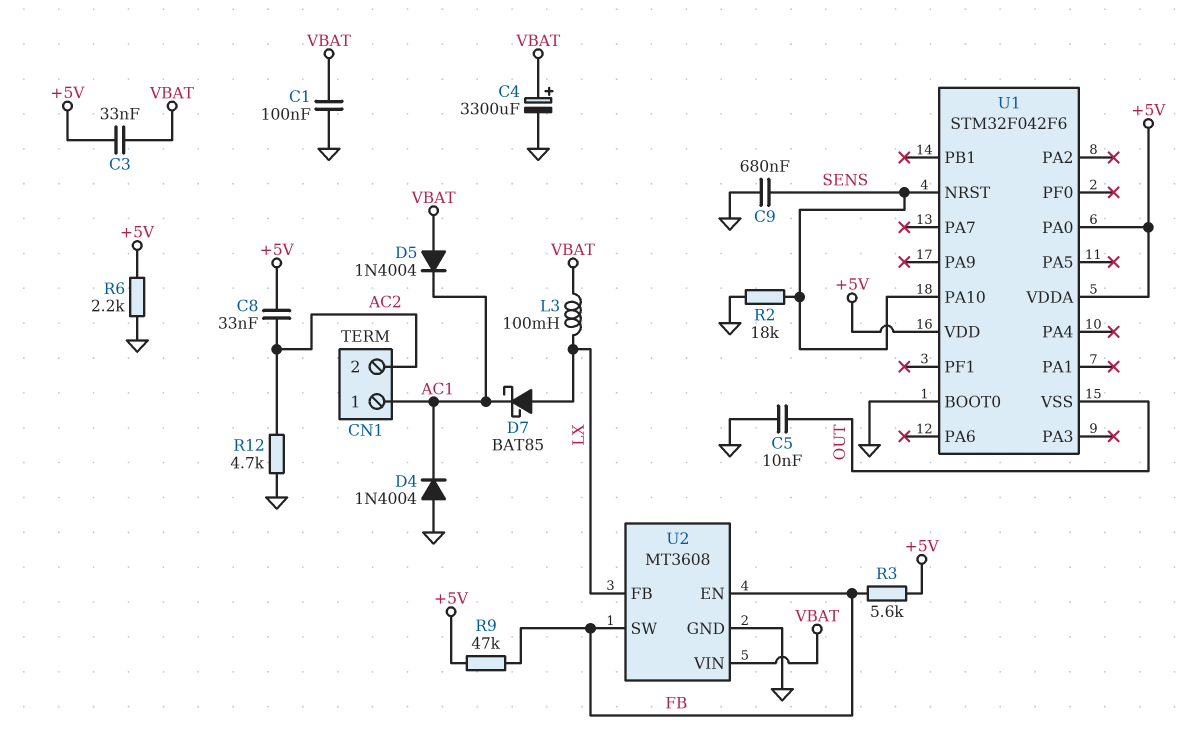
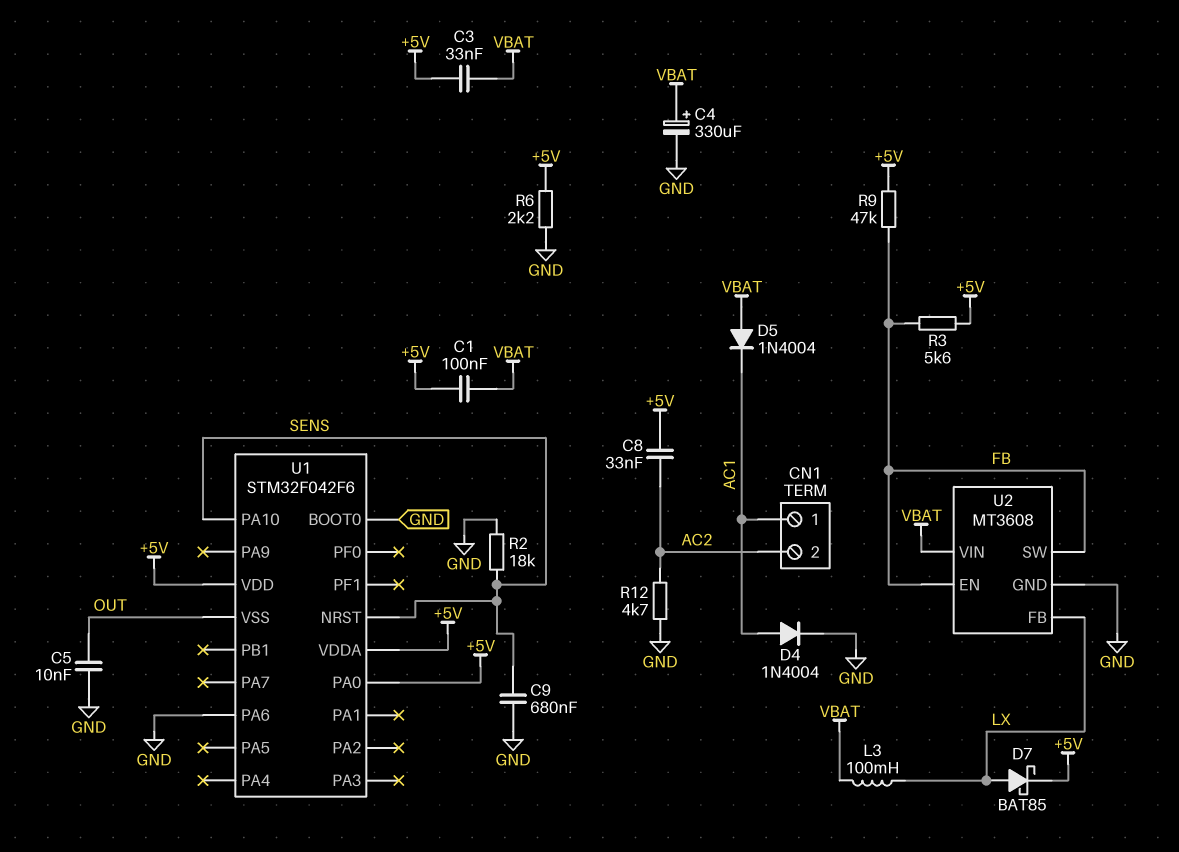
C1: 100nF (GND, VBAT) -> 100nF (+5V, VBAT)
C4: 3300uF (plus VBAT, minus GND) -> 330uF (plus VBAT, minus GND)
D4: diode 1N4004 (A GND, K AC1) -> diode 1N4004 (A AC1, K GND)
D7: schottky BAT85 (A LX, K AC1) -> schottky BAT85 (A LX, K +5V)
U1 pin PA6: none -> GND

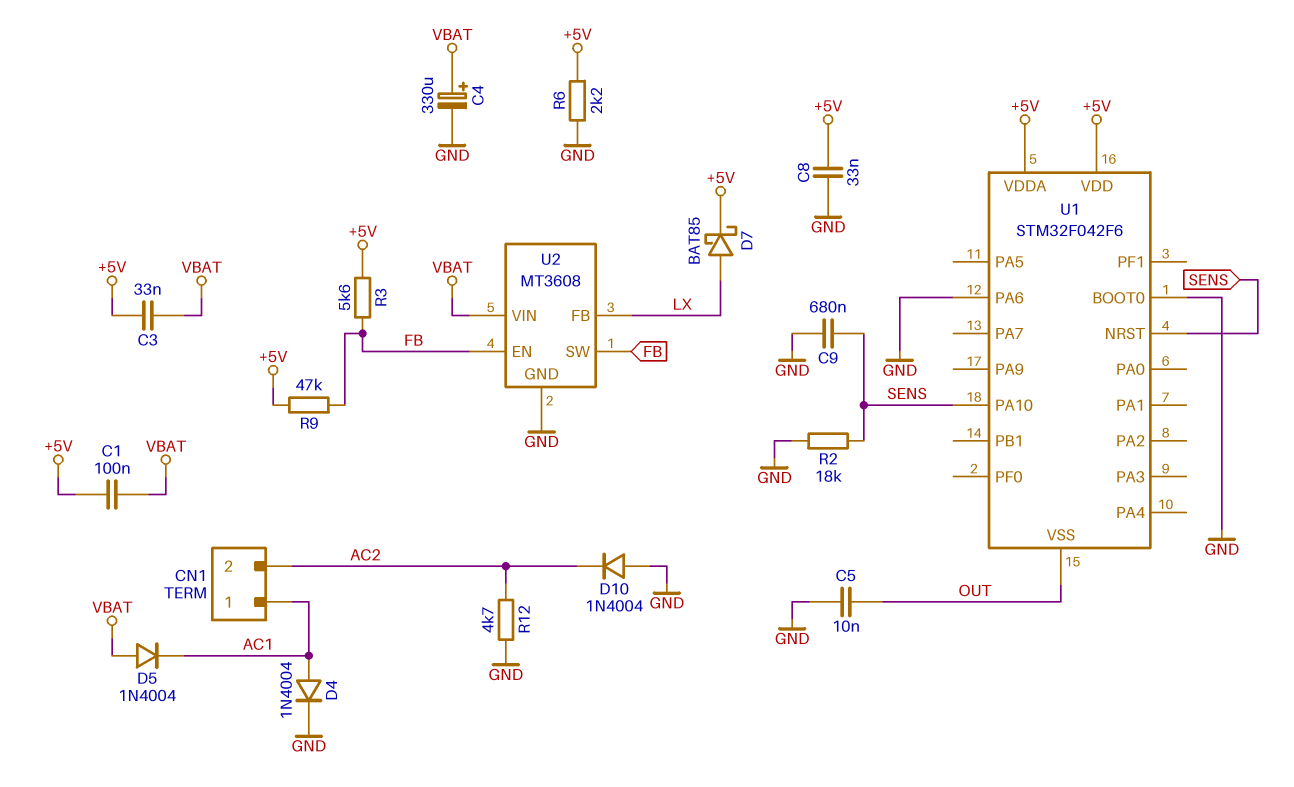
C8: 33nF (+5V, AC2) -> 33nF (+5V, GND)
D10: none -> diode 1N4004 (A GND, K AC2)
L3: 100mH (LX, VBAT) -> none
U1 pin PA0: +5V -> none

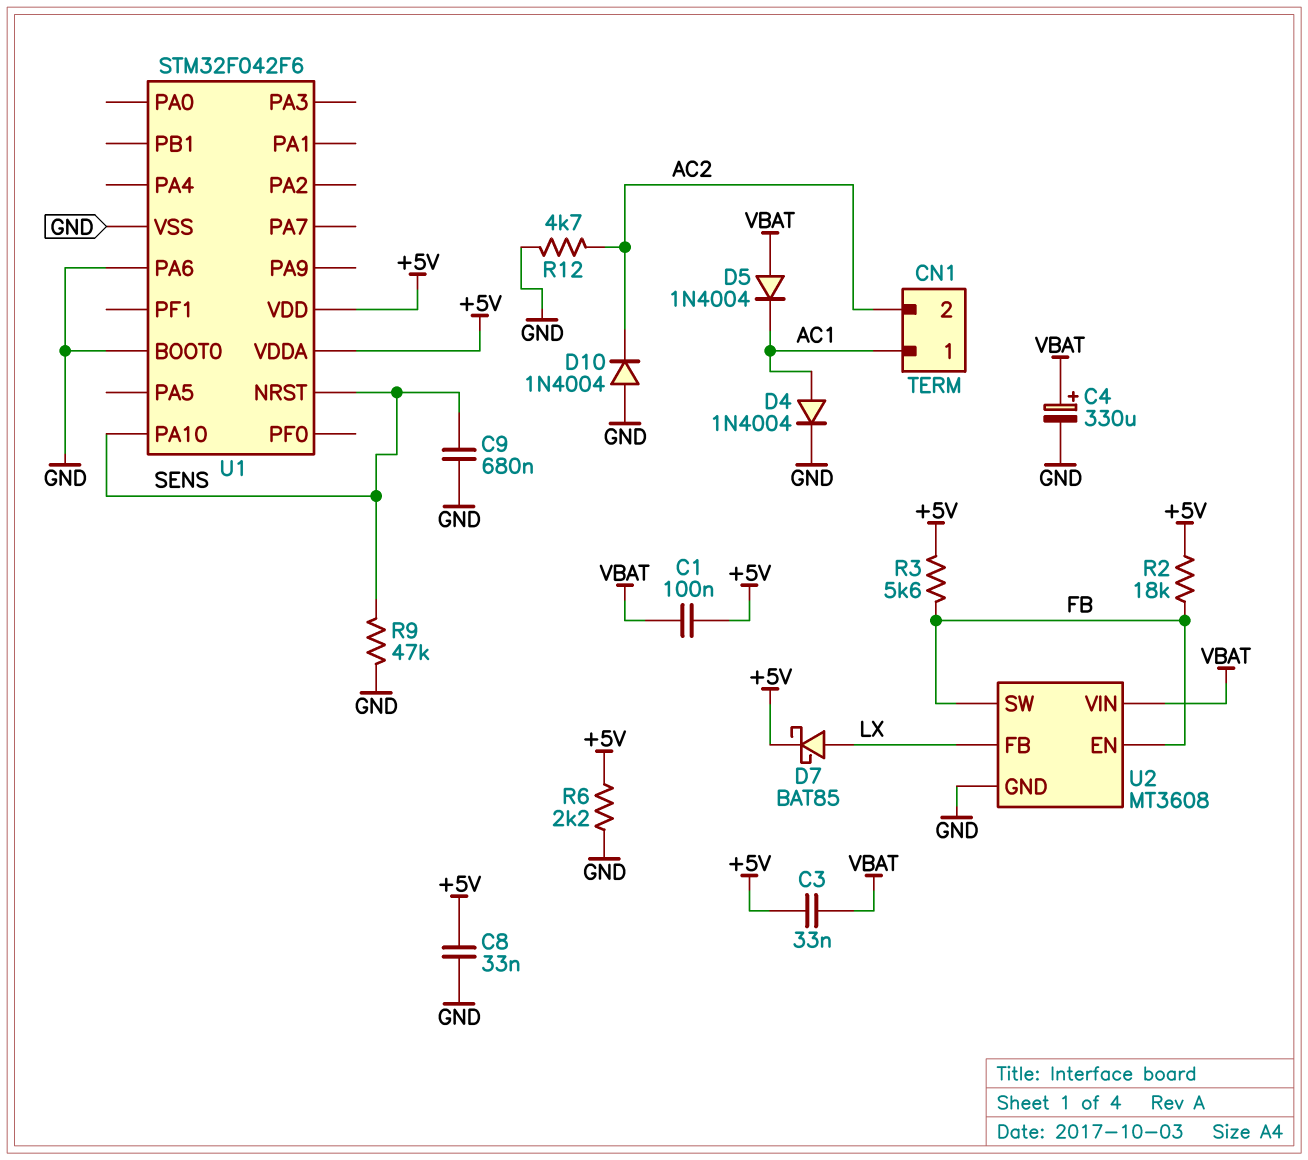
C5: 10nF (GND, OUT) -> none
R2: 18k (GND, SENS) -> 18k (+5V, FB)
R9: 47k (+5V, FB) -> 47k (GND, SENS)
U1 pin VSS: OUT -> GND

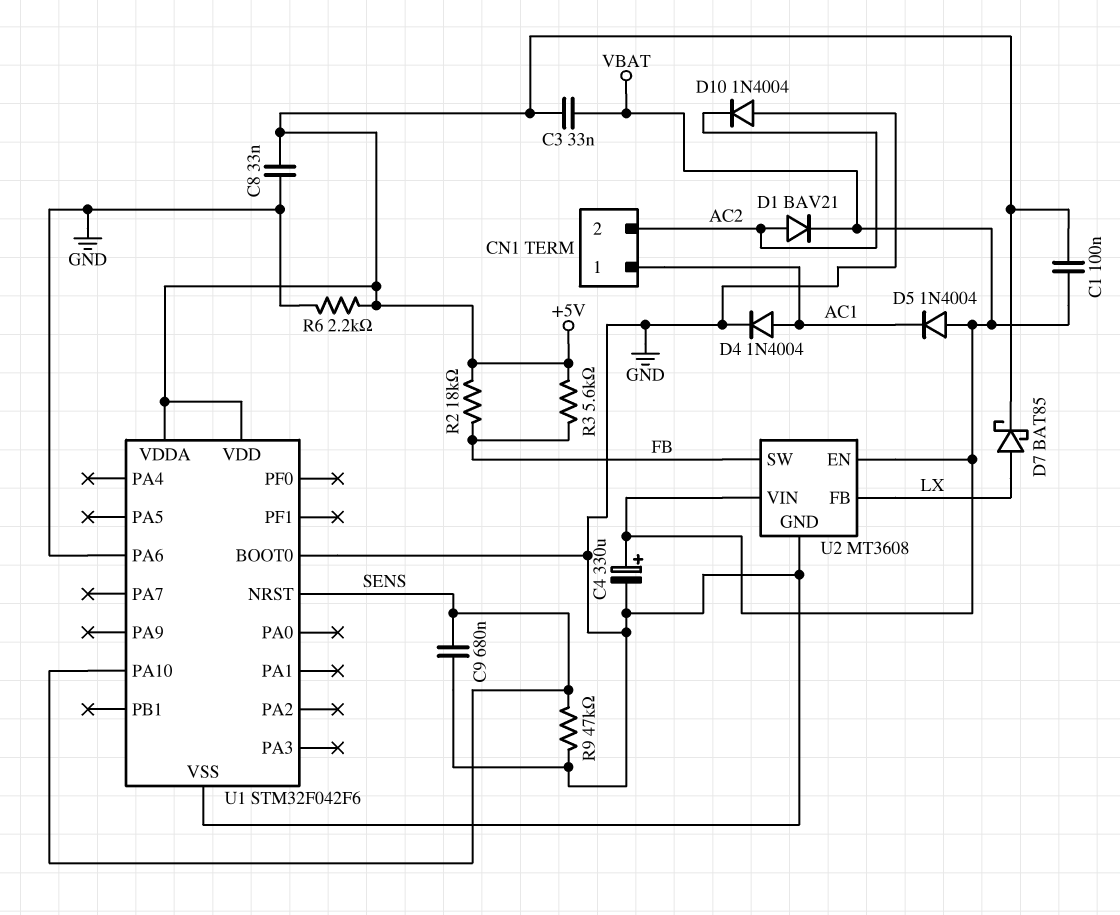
D1: none -> diode BAV21 (A AC2, K VBAT)
R12: 4.7k (AC2, GND) -> none
U2 pin EN: FB -> VBAT

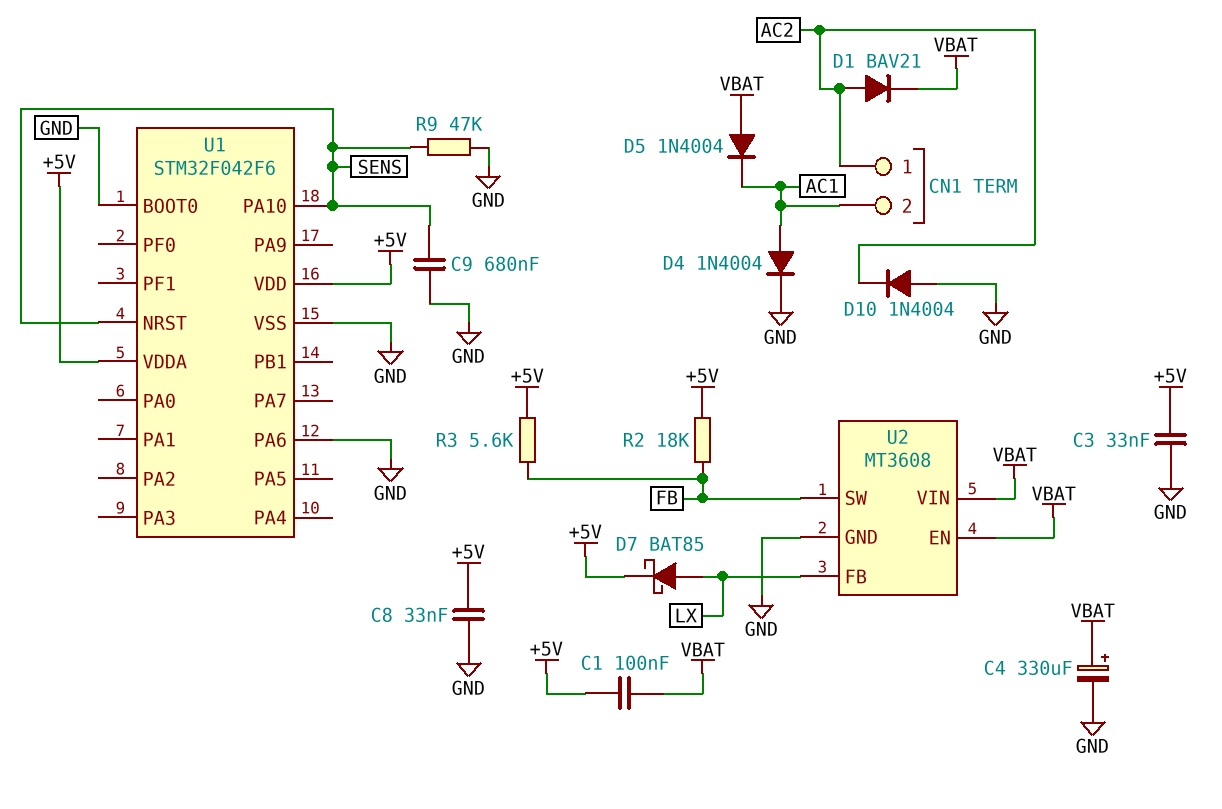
C3: 33nF (+5V, VBAT) -> 33nF (+5V, GND)
CN1 pin 1: AC1 -> AC2
CN1 pin 2: AC2 -> AC1
R6: 2.2k (+5V, GND) -> none

